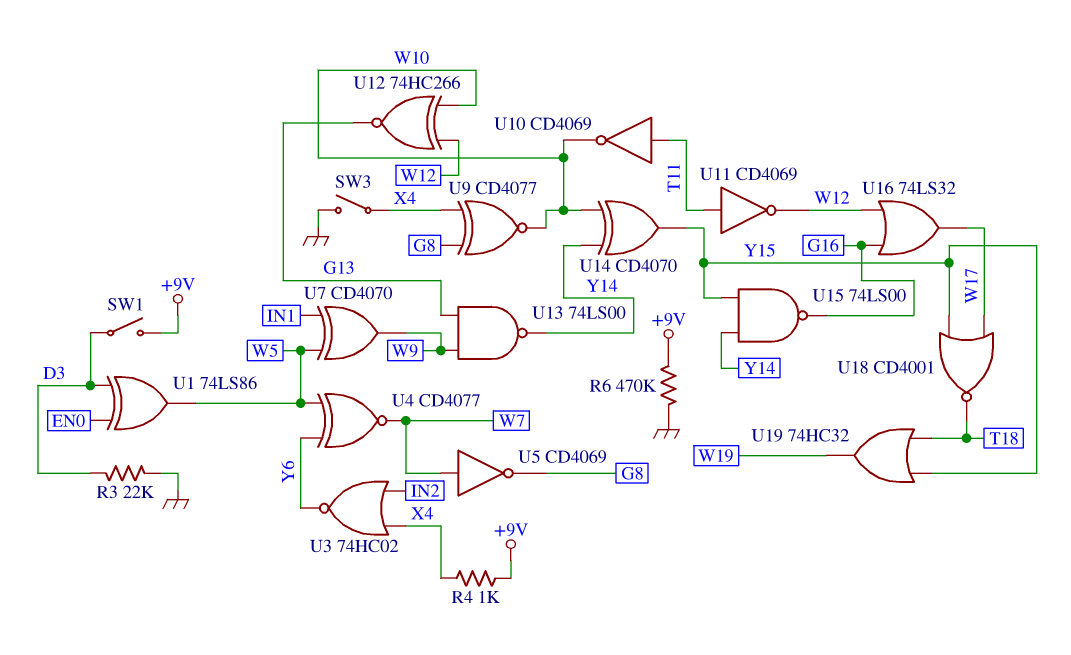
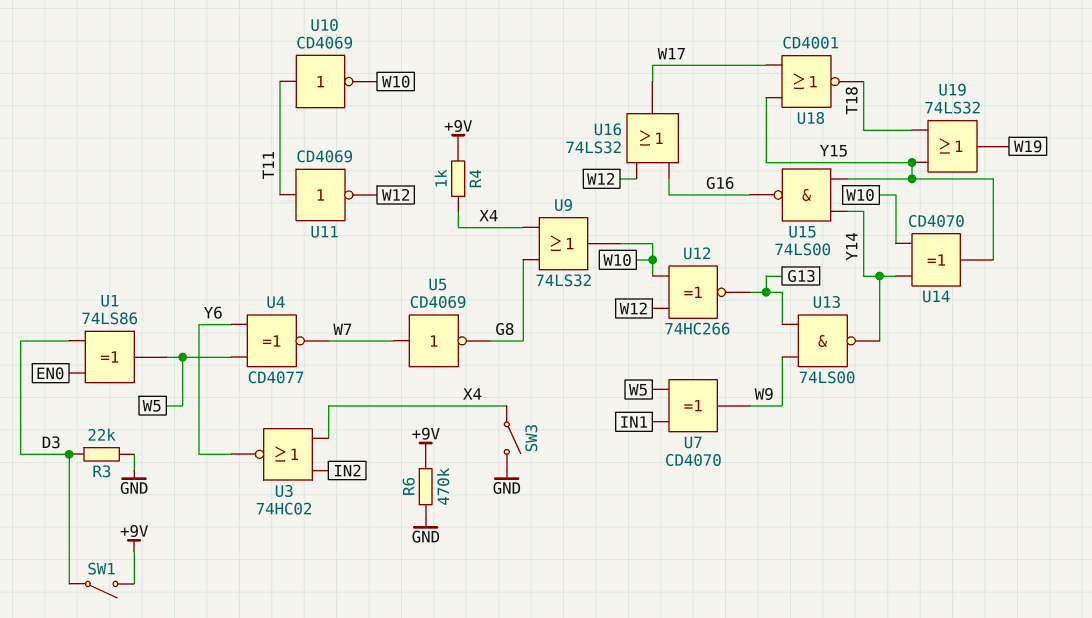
U9: XNOR CD4077 (in G8, in X4, out W10) -> OR 74LS32 (in G8, in X4, out W10)
U19: OR 74HC32 (in T18, in Y15, out W19) -> OR 74LS32 (in T18, in Y15, out W19)

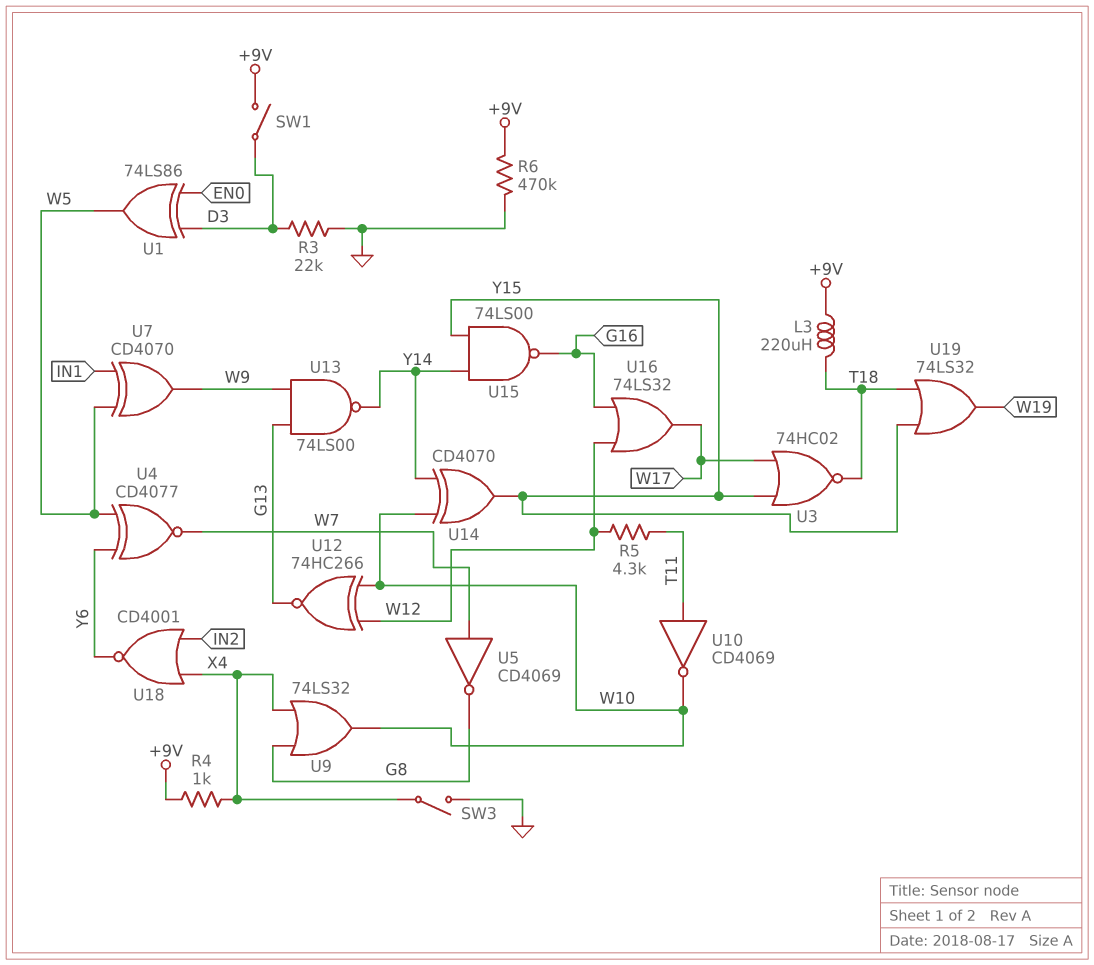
L3: none -> 220uH (+9V, T18)
R5: none -> 4.3k (T11, W12)
U3: NOR 74HC02 (in IN2, in X4, out Y6) -> NOR 74HC02 (in W17, in Y15, out T18)
U11: NOT CD4069 (in T11, out W12) -> none
U18: NOR CD4001 (in W17, in Y15, out T18) -> NOR CD4001 (in IN2, in X4, out Y6)

